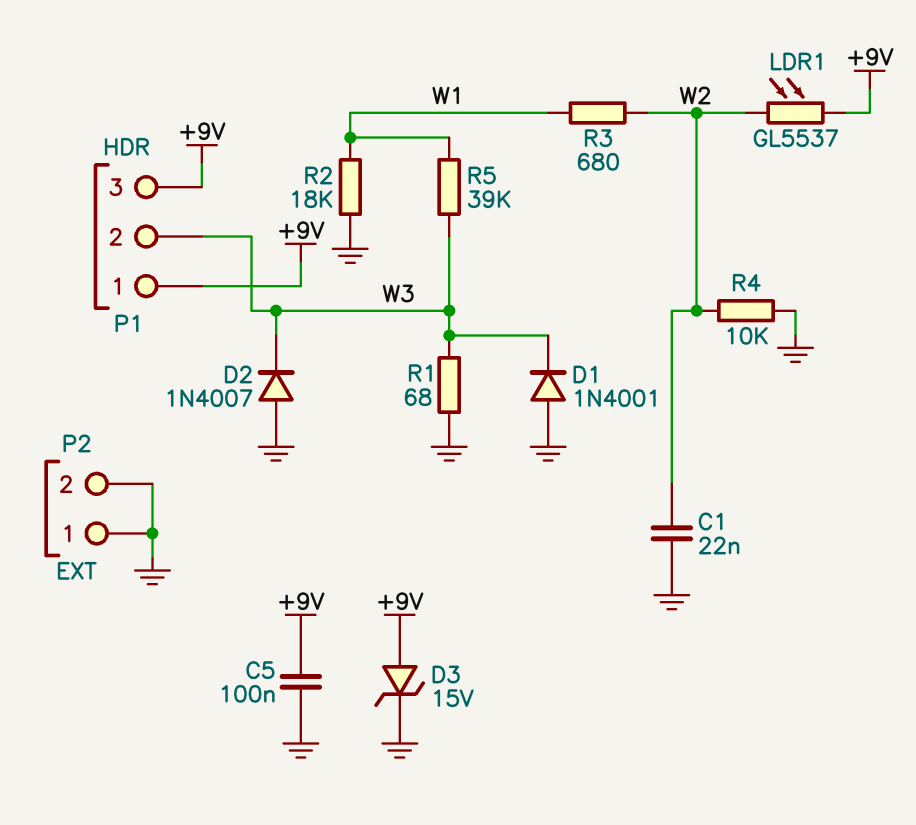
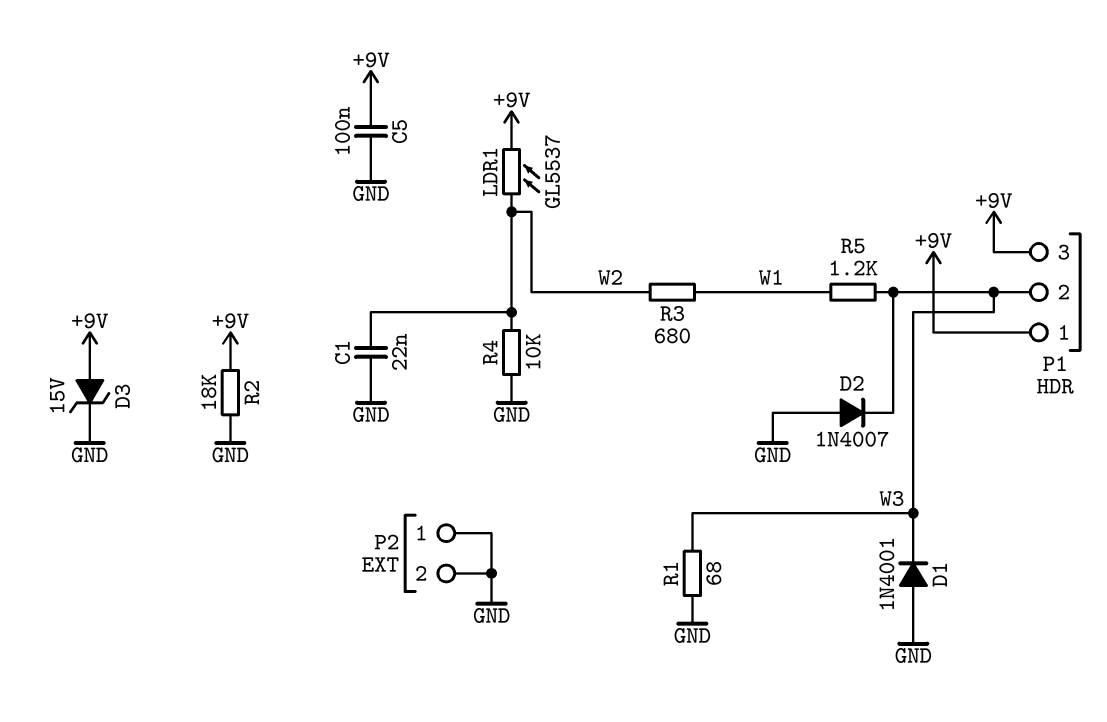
R2: 18k (GND, W1) -> 18k (+9V, GND)
R5: 39k (W1, W3) -> 1.2k (W1, W3)

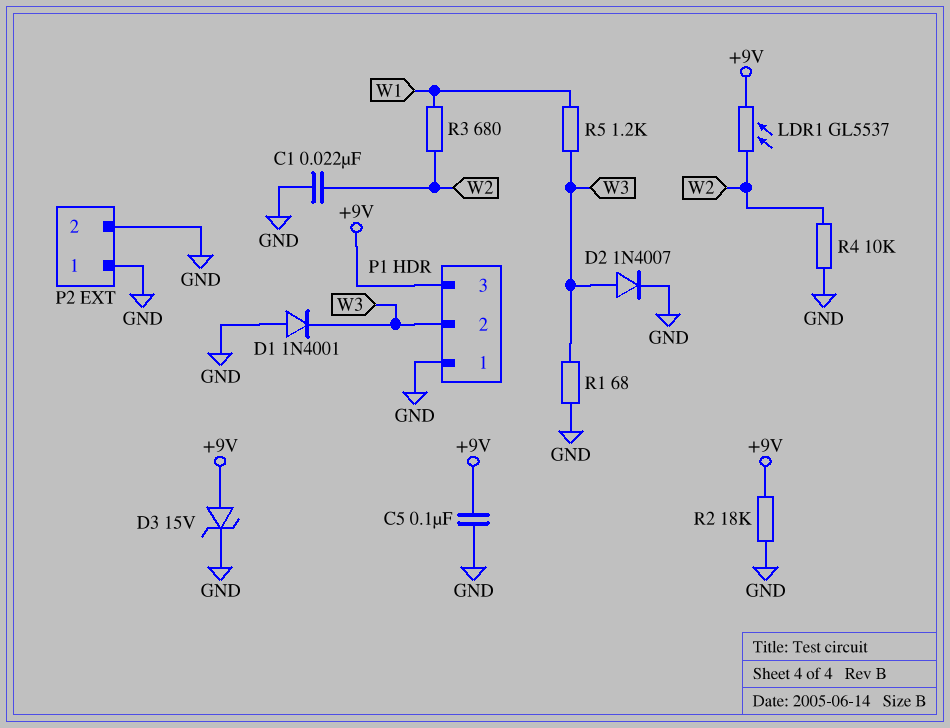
D2: diode 1N4007 (A GND, K W3) -> diode 1N4007 (A W3, K GND)
P1 pin 1: +9V -> GND

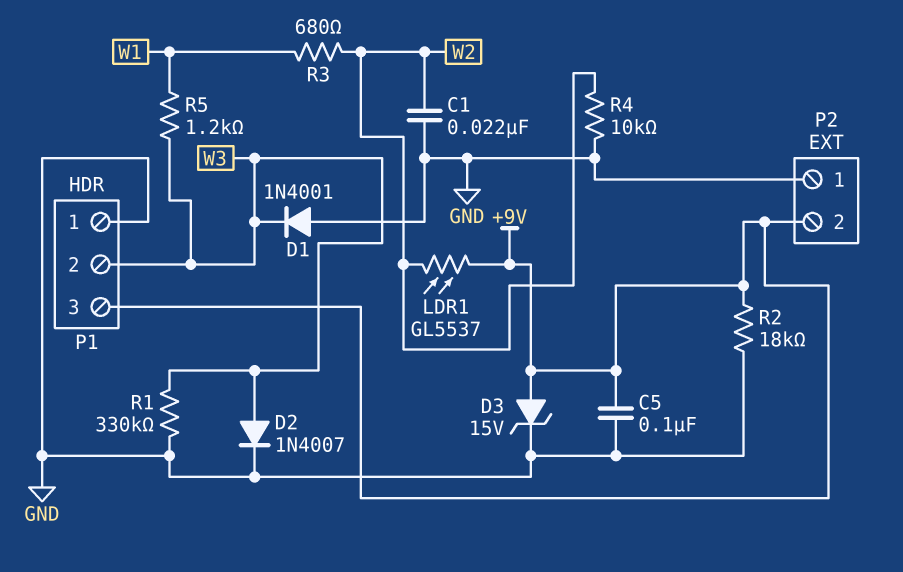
P2 pin 2: GND -> +9V
R1: 68 (GND, W3) -> 330k (GND, W3)

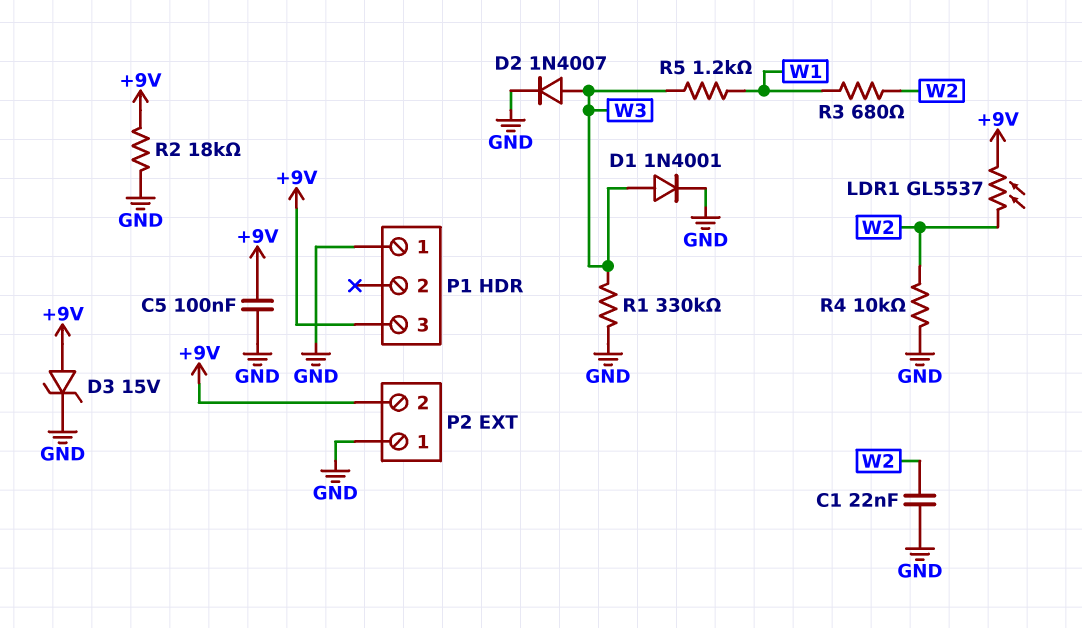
D1: diode 1N4001 (A GND, K W3) -> diode 1N4001 (A W3, K GND)
P1 pin 2: W3 -> none

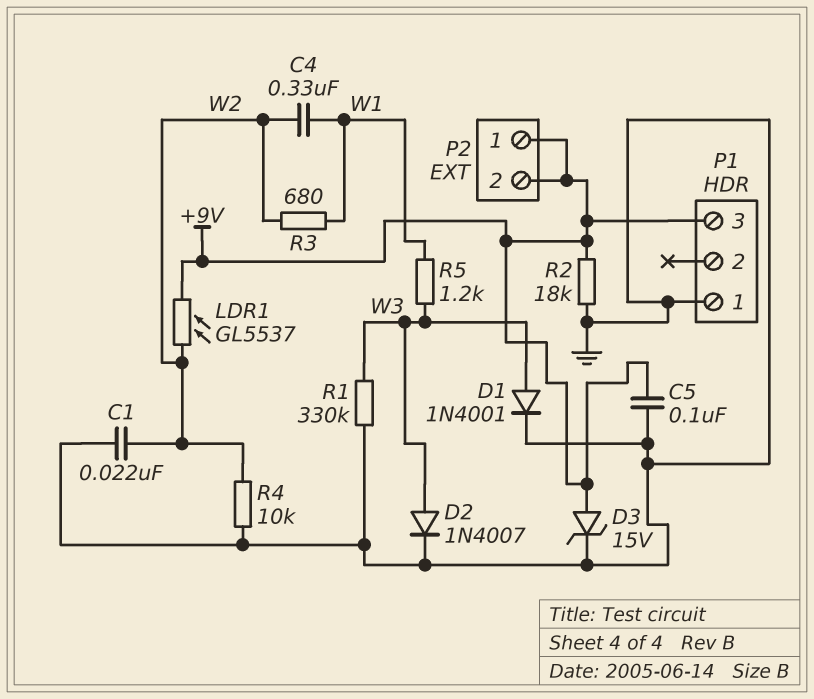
C4: none -> 330nF (W1, W2)
P2 pin 1: GND -> +9V

